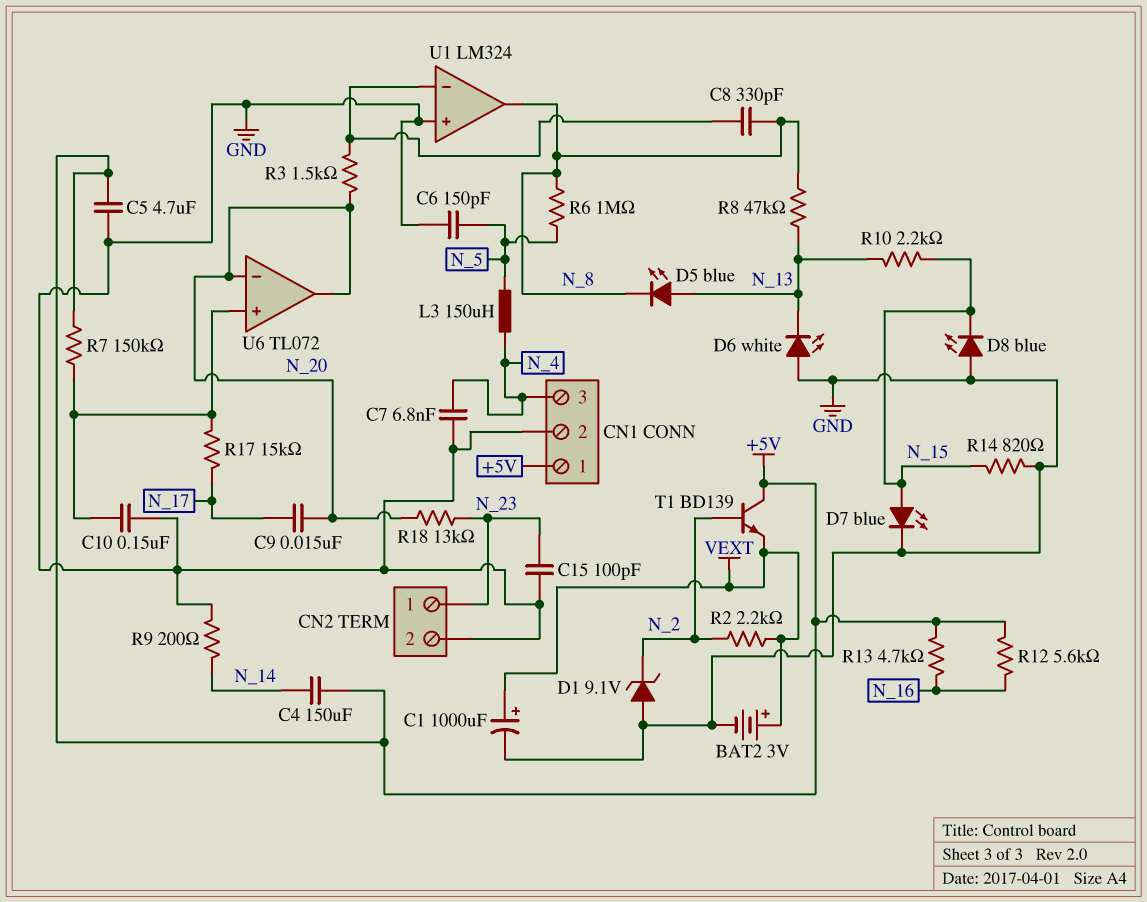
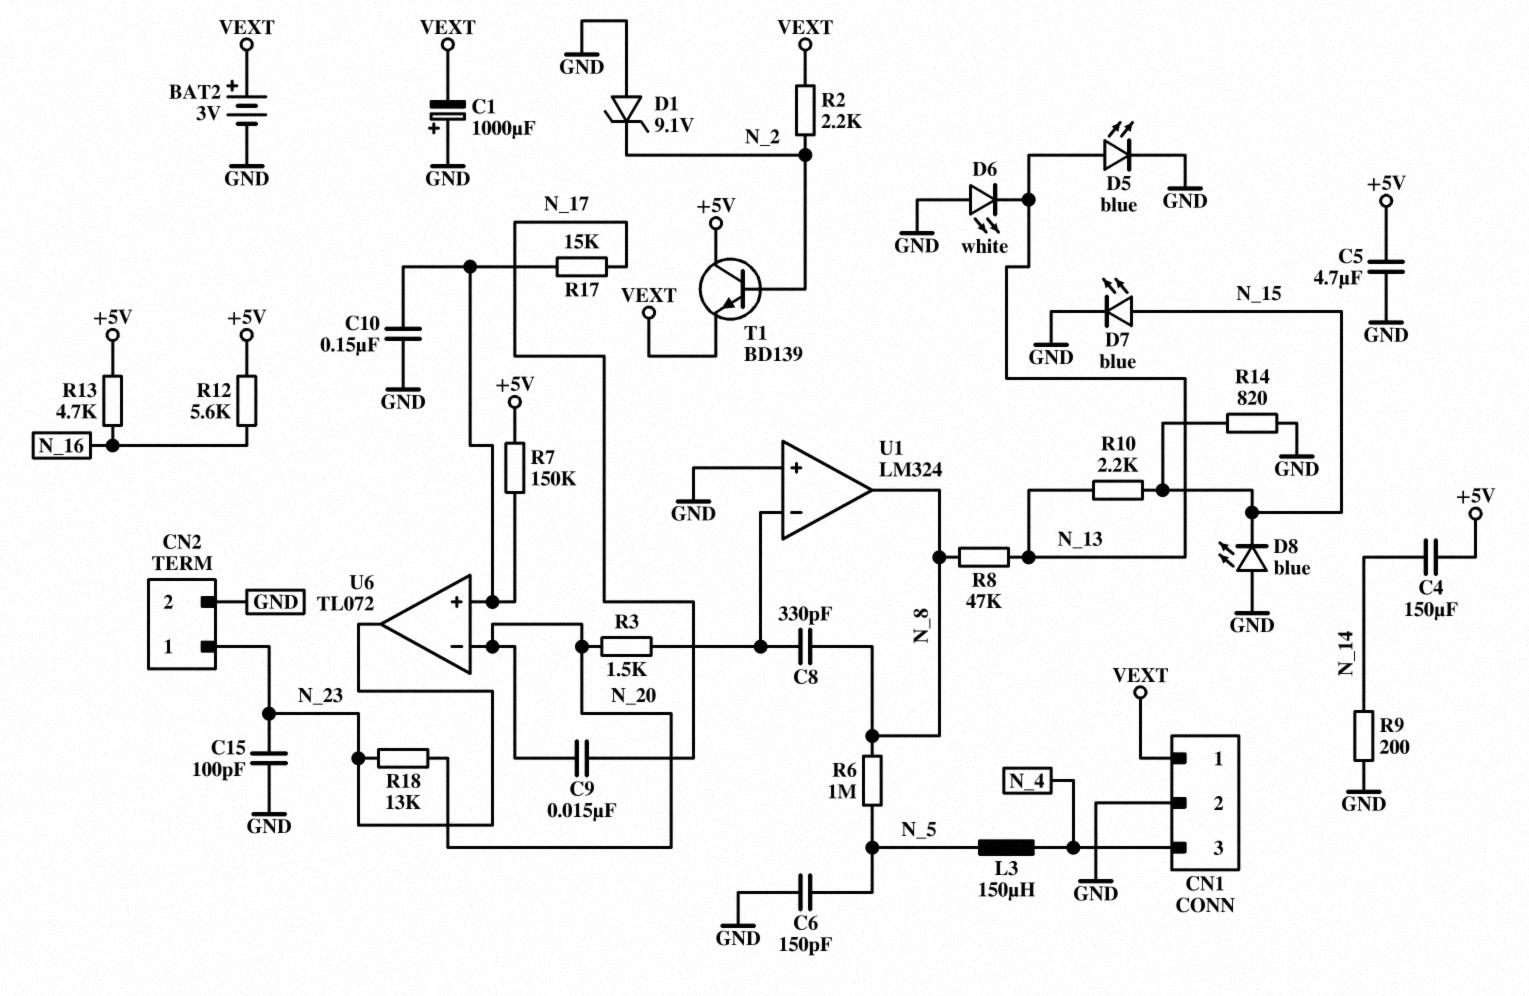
C1: 1000uF (plus VEXT, minus GND) -> 1000uF (plus GND, minus VEXT)
C7: 6.8nF (GND, N_4) -> none
CN1 pin 1: +5V -> VEXT
D5: LED blue (A N_13, K N_8) -> LED blue (A N_13, K GND)
U6 pin out: N_20 -> N_23

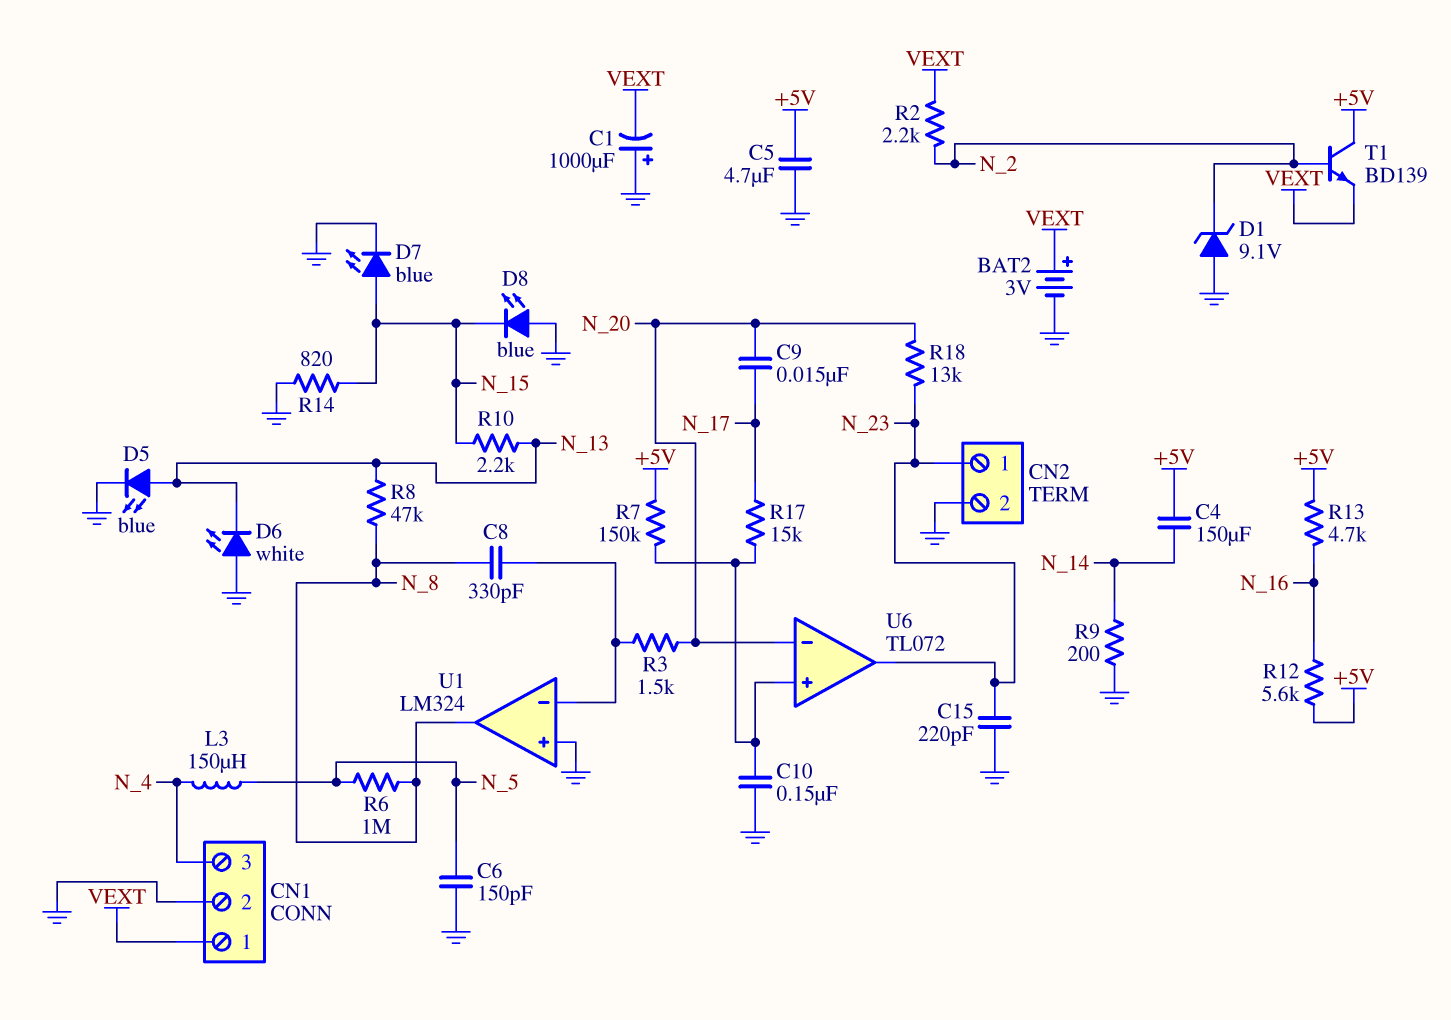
C15: 100pF (GND, N_23) -> 220pF (GND, N_23)

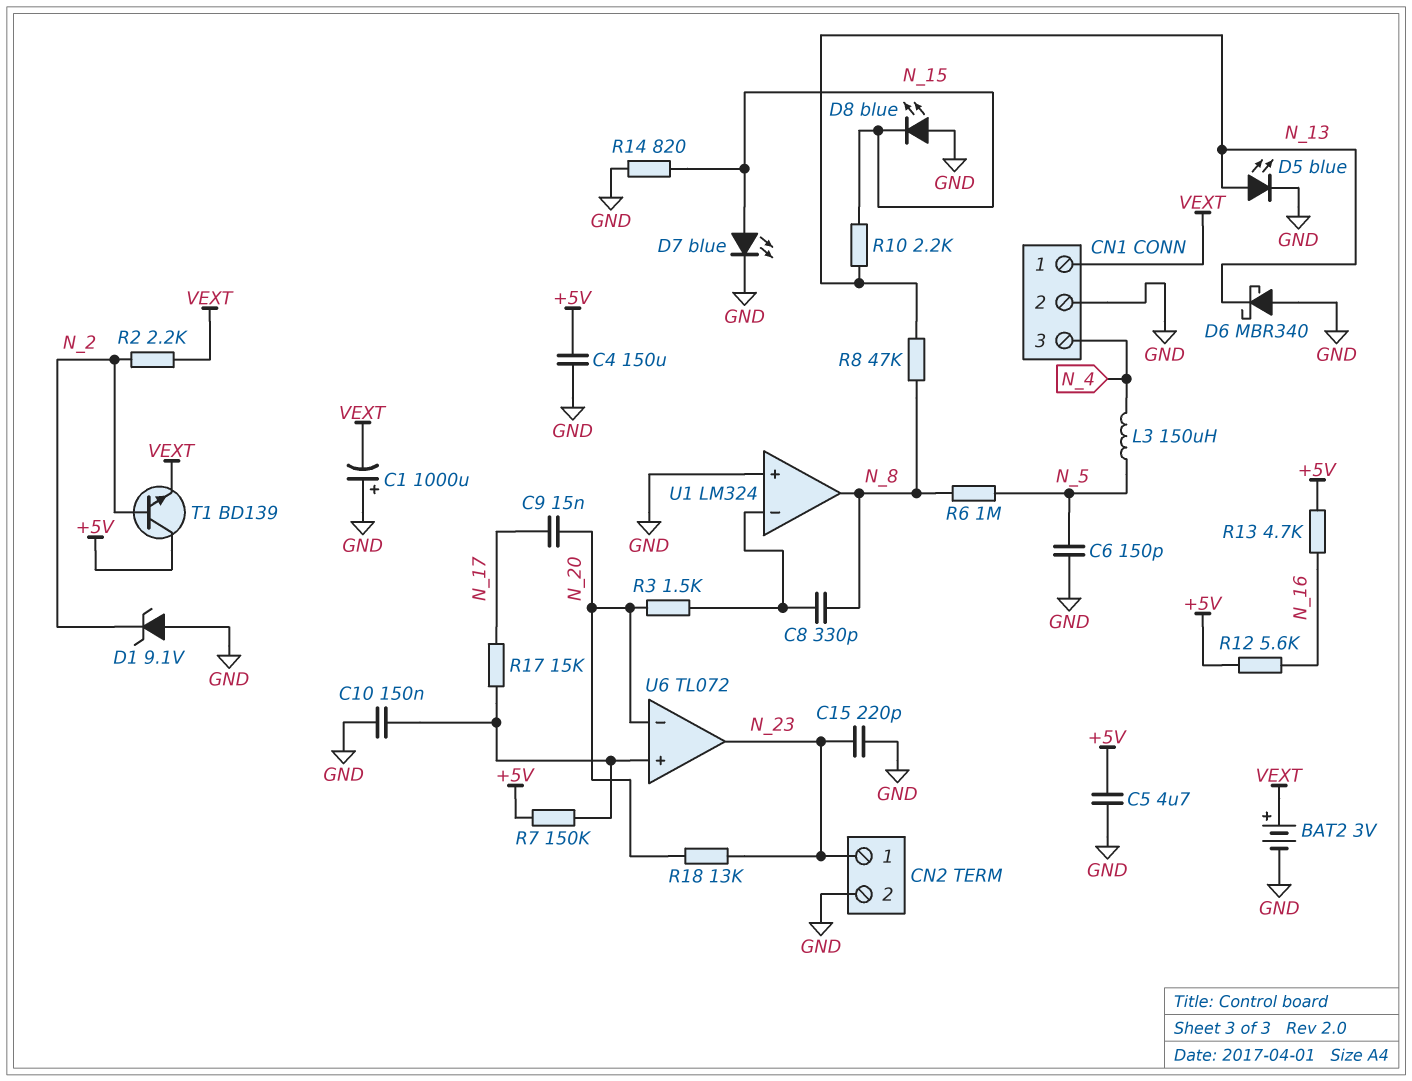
C4: 150uF (+5V, N_14) -> 150uF (+5V, GND)
D6: LED white (A GND, K N_13) -> schottky MBR340 (A GND, K N_13)
R9: 200 (GND, N_14) -> none

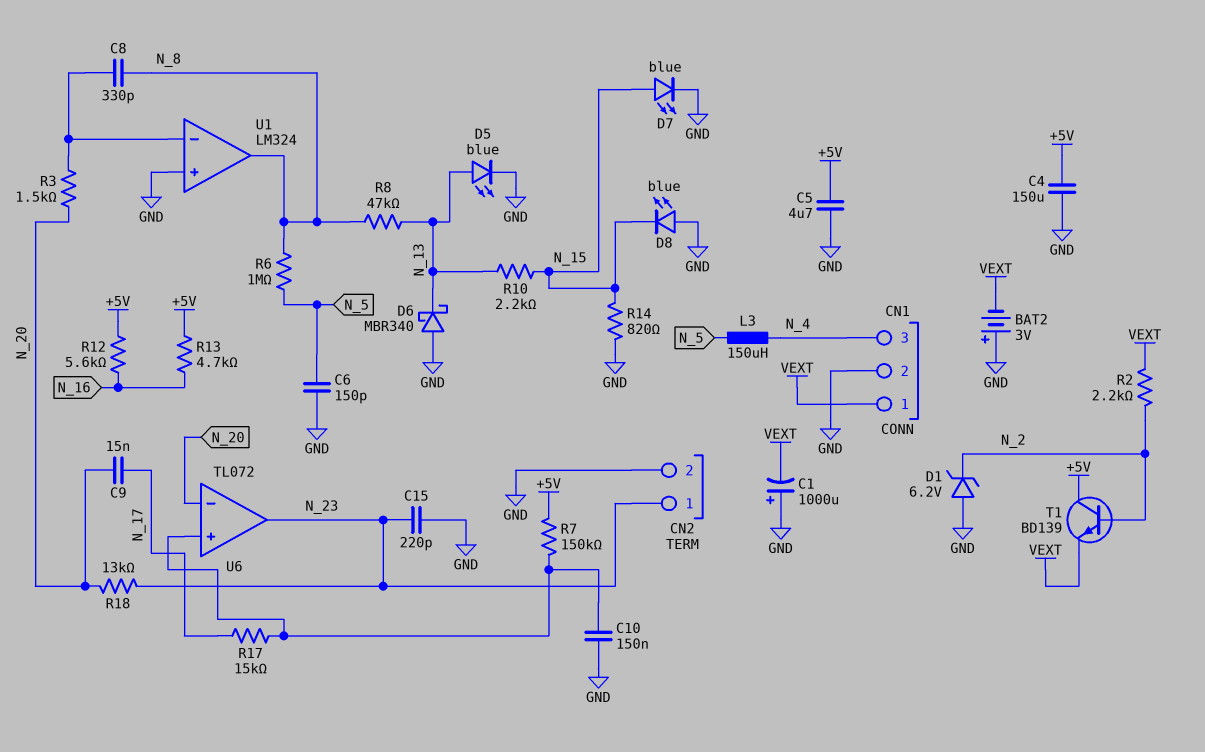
BAT2: 3V (plus VEXT, minus GND) -> 3V (plus GND, minus VEXT)
D1: zener 9.1V (A GND, K N_2) -> zener 6.2V (A GND, K N_2)

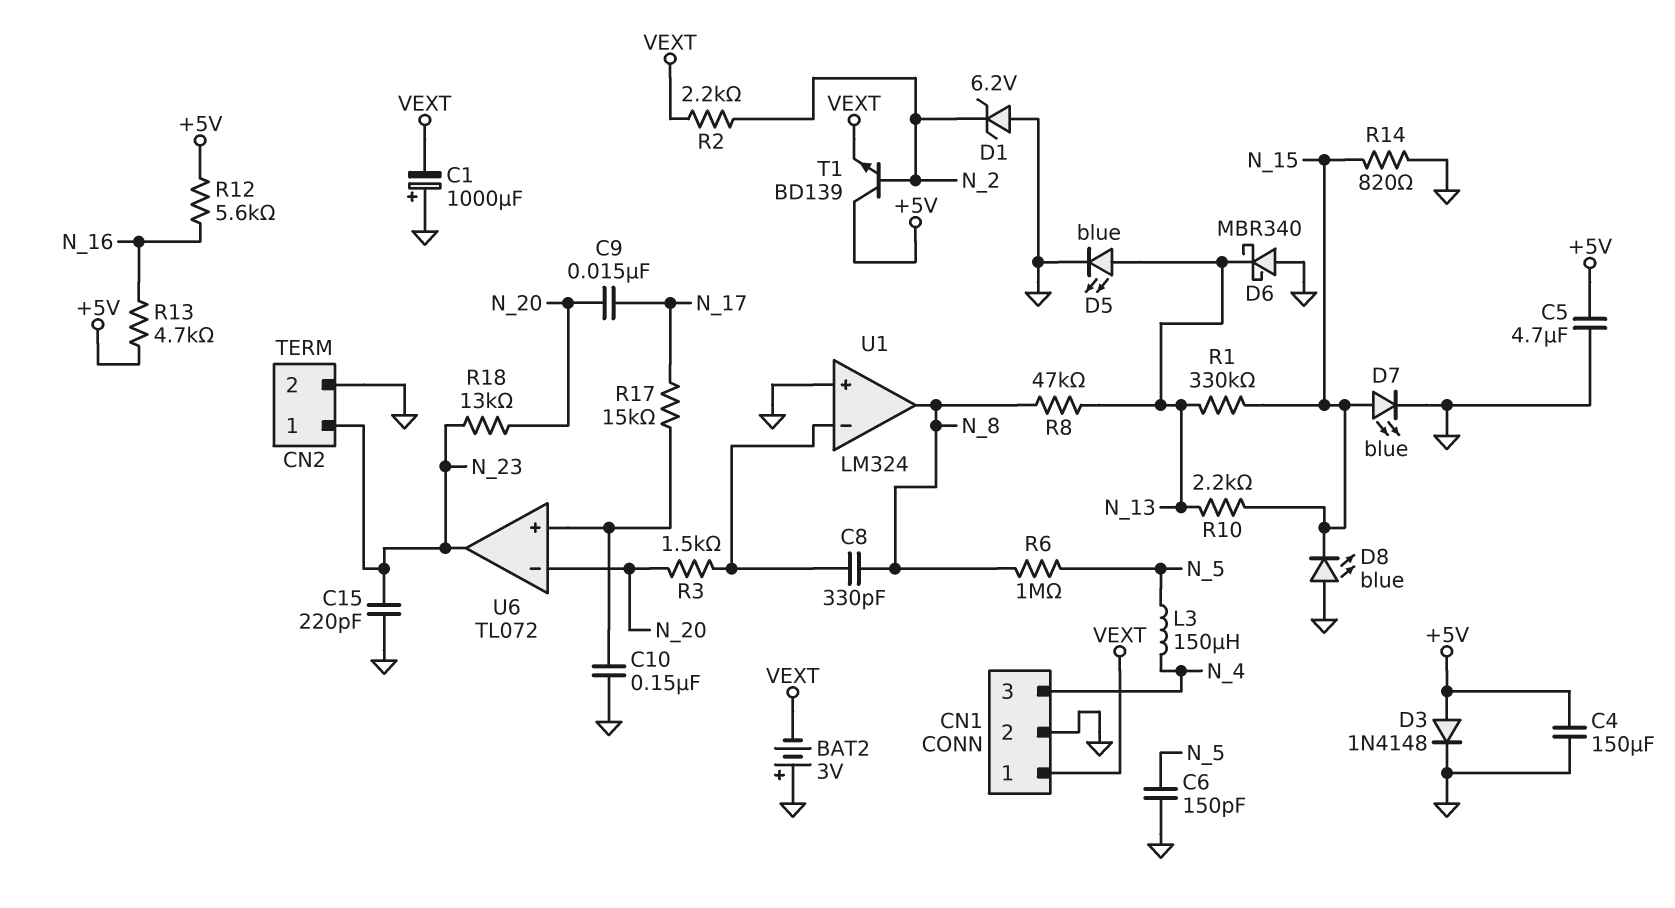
D3: none -> diode 1N4148 (A +5V, K GND)
R1: none -> 330k (N_13, N_15)
R7: 150k (+5V, U6/in+) -> none

